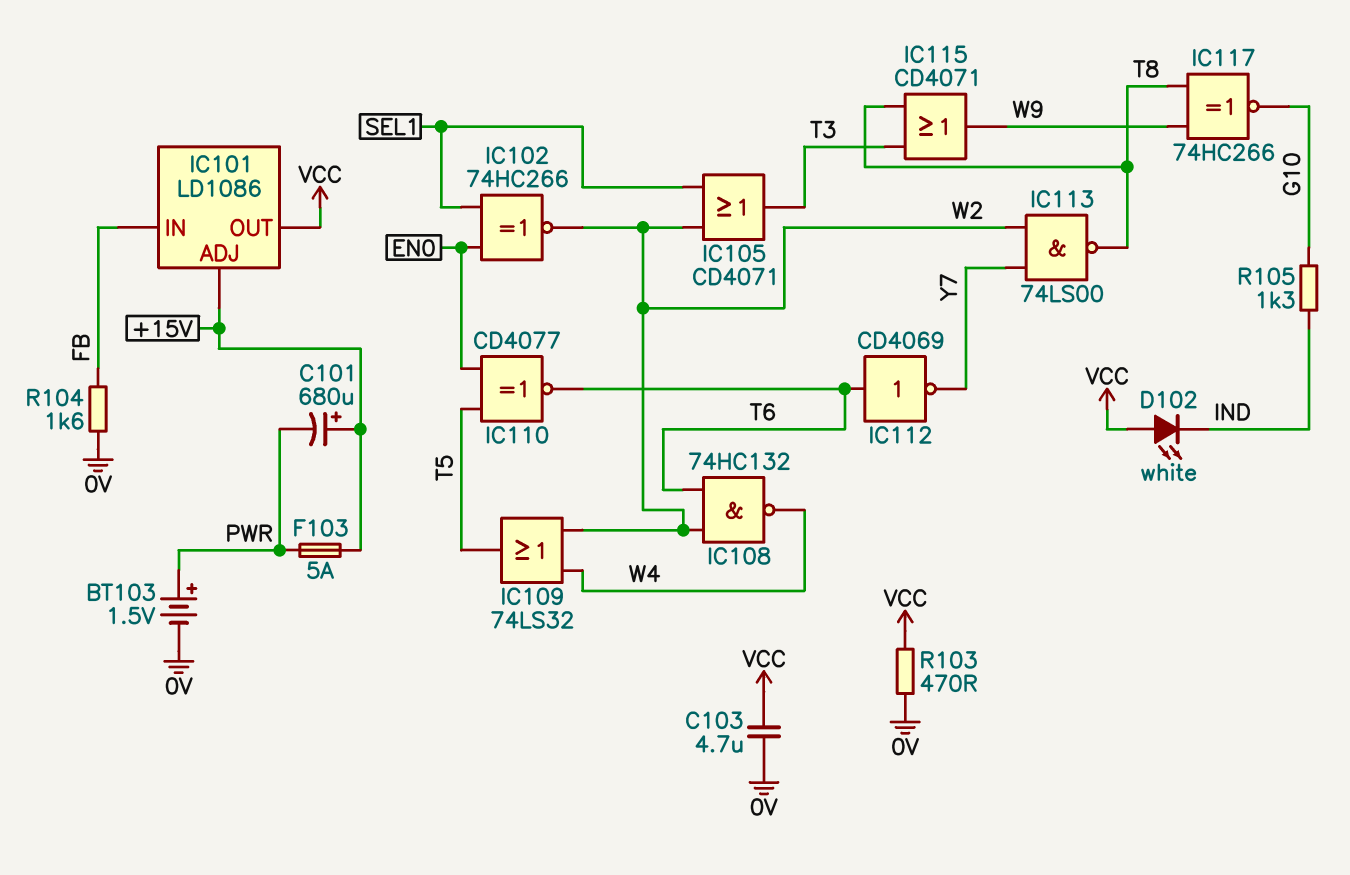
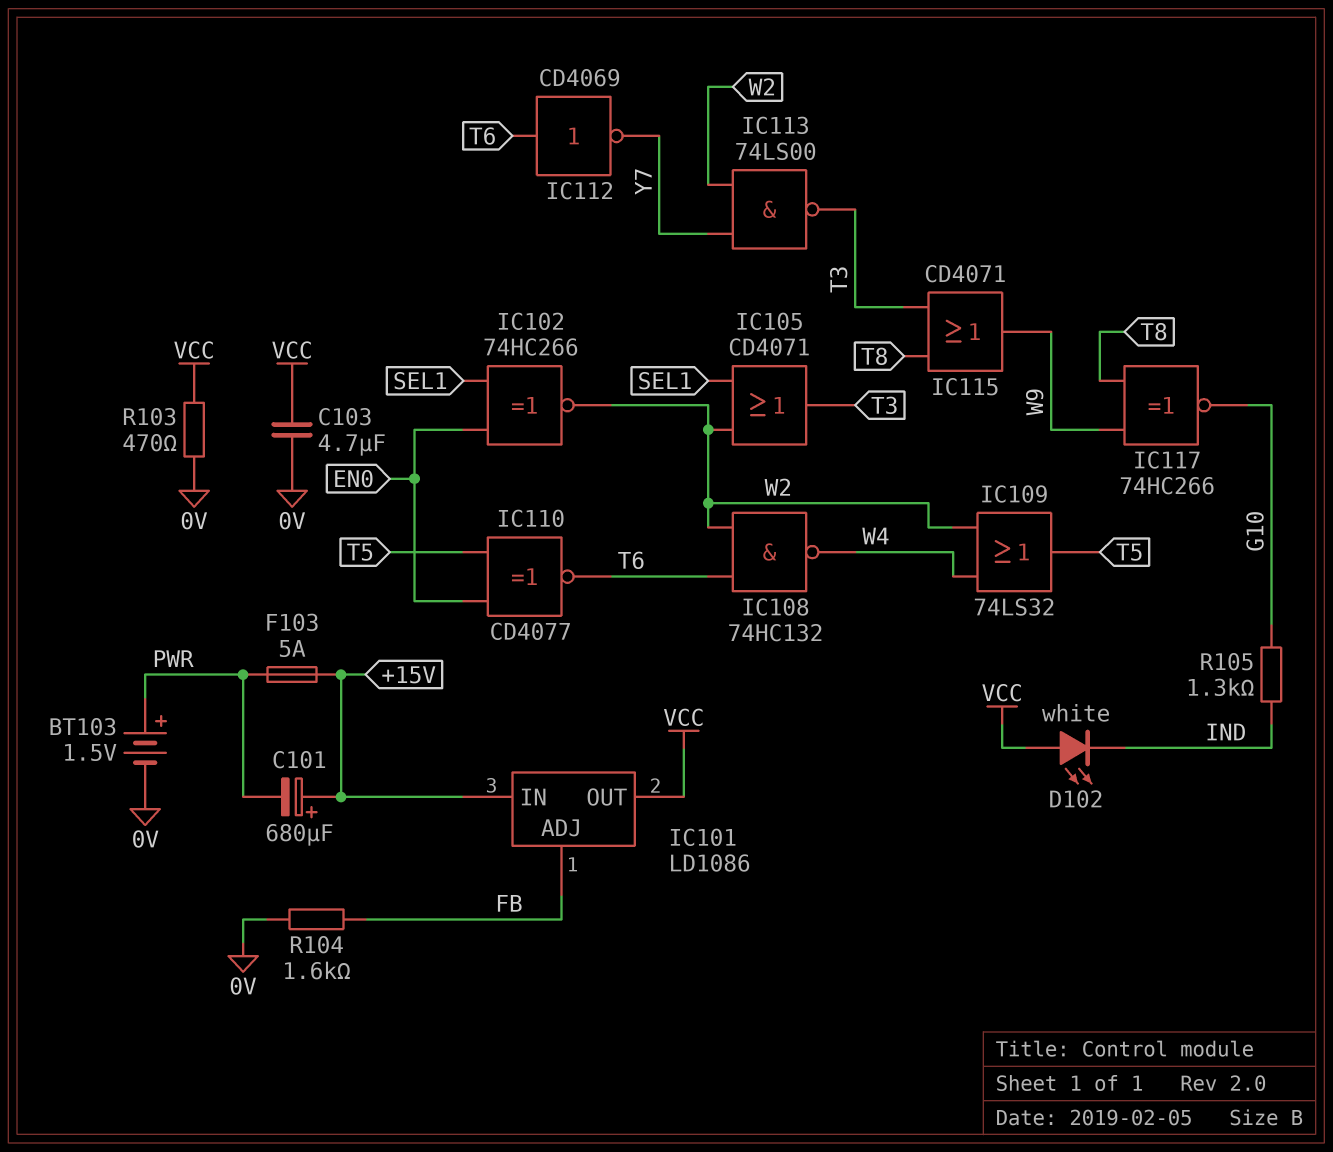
IC101 pin ADJ: +15V -> FB
IC101 pin IN: FB -> +15V
IC113: NAND 74LS00 (in W2, in Y7, out T8) -> NAND 74LS00 (in W2, in Y7, out T3)

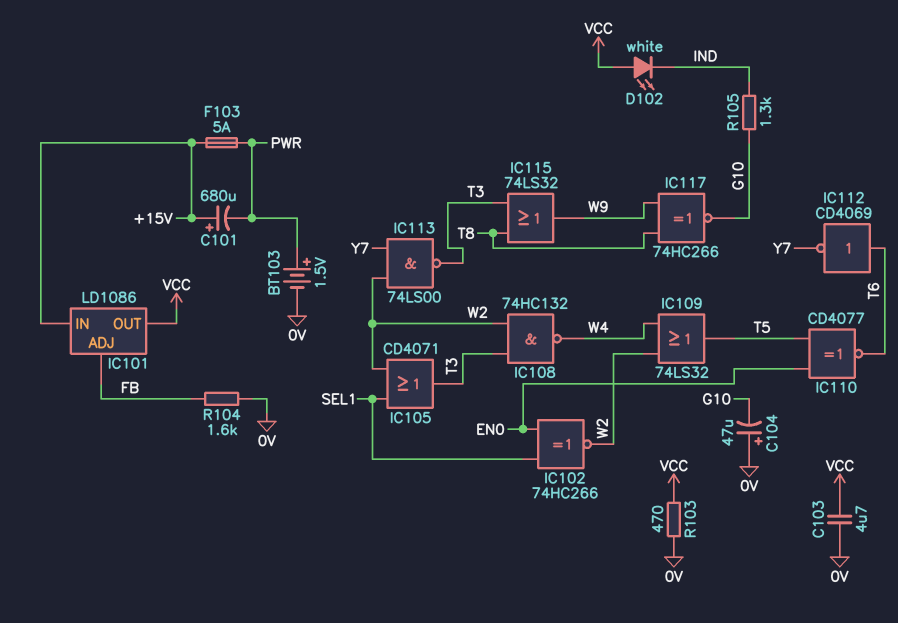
C104: none -> 47uF (plus 0V, minus G10)
IC108: NAND 74HC132 (in T6, in W2, out W4) -> NAND 74HC132 (in T3, in W2, out W4)
IC115: OR CD4071 (in T3, in T8, out W9) -> OR 74LS32 (in T3, in T8, out W9)

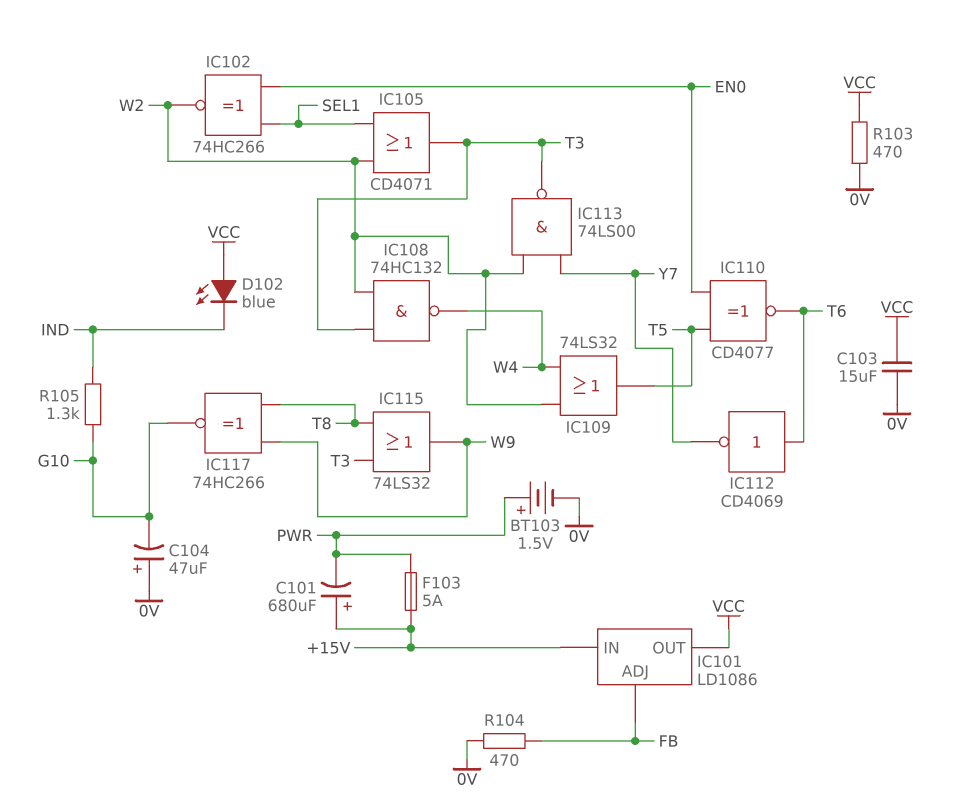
C103: 4.7uF (0V, VCC) -> 15uF (0V, VCC)
D102: LED white (A VCC, K IND) -> LED blue (A VCC, K IND)
R104: 1.6k (0V, FB) -> 470 (0V, FB)

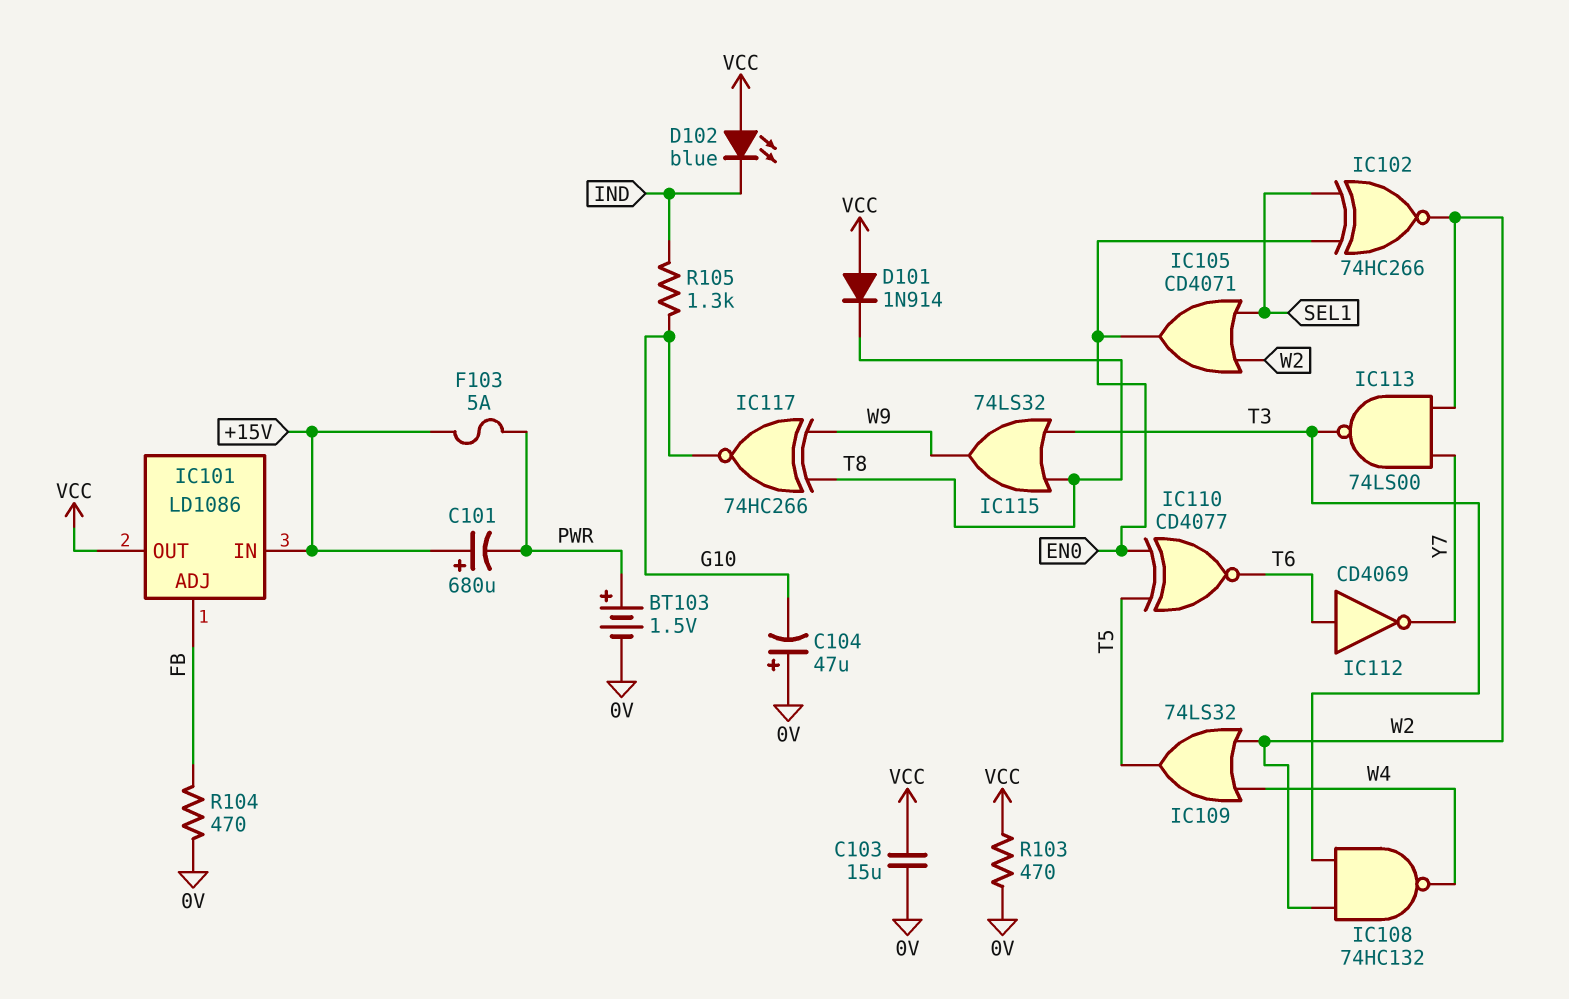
D101: none -> diode 1N914 (A VCC, K T8)
IC105: OR CD4071 (in SEL1, in W2, out T3) -> OR CD4071 (in SEL1, in W2, out EN0)

